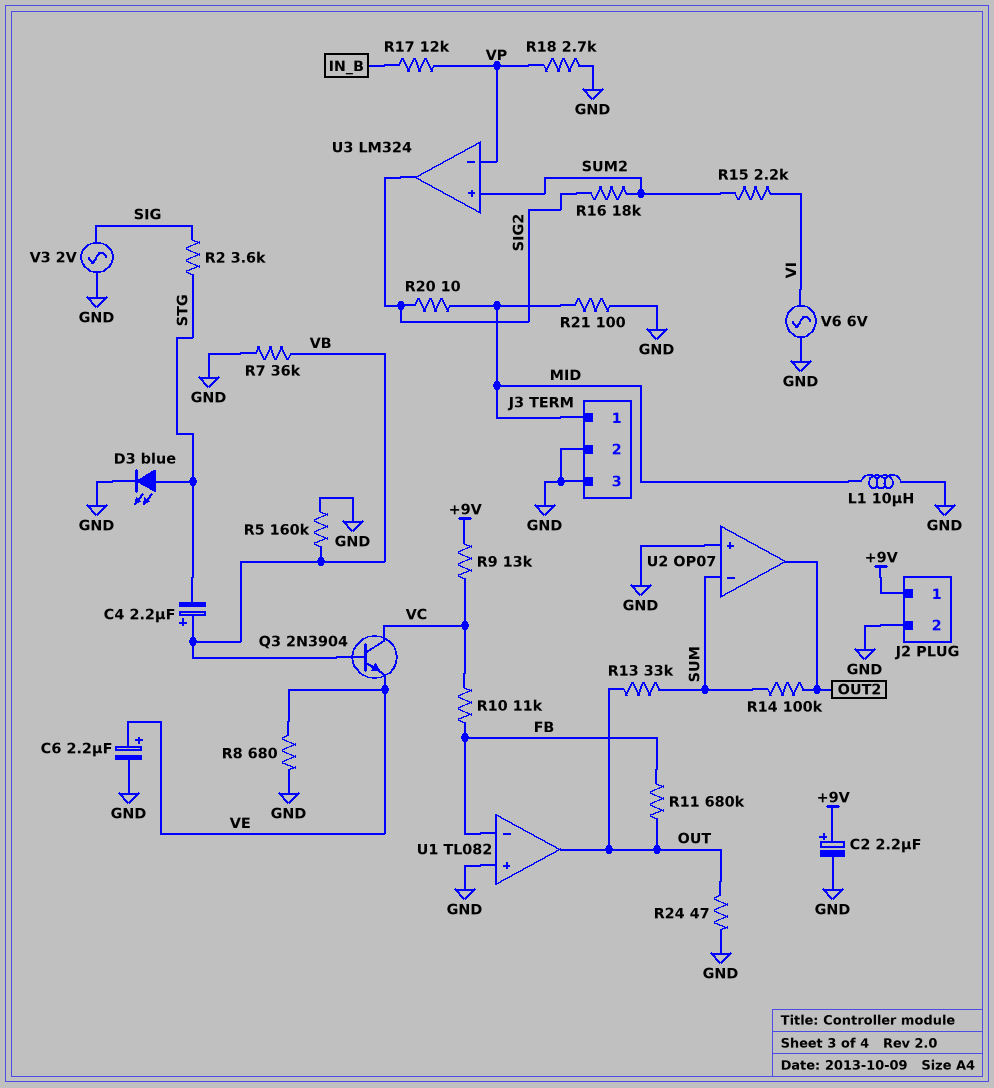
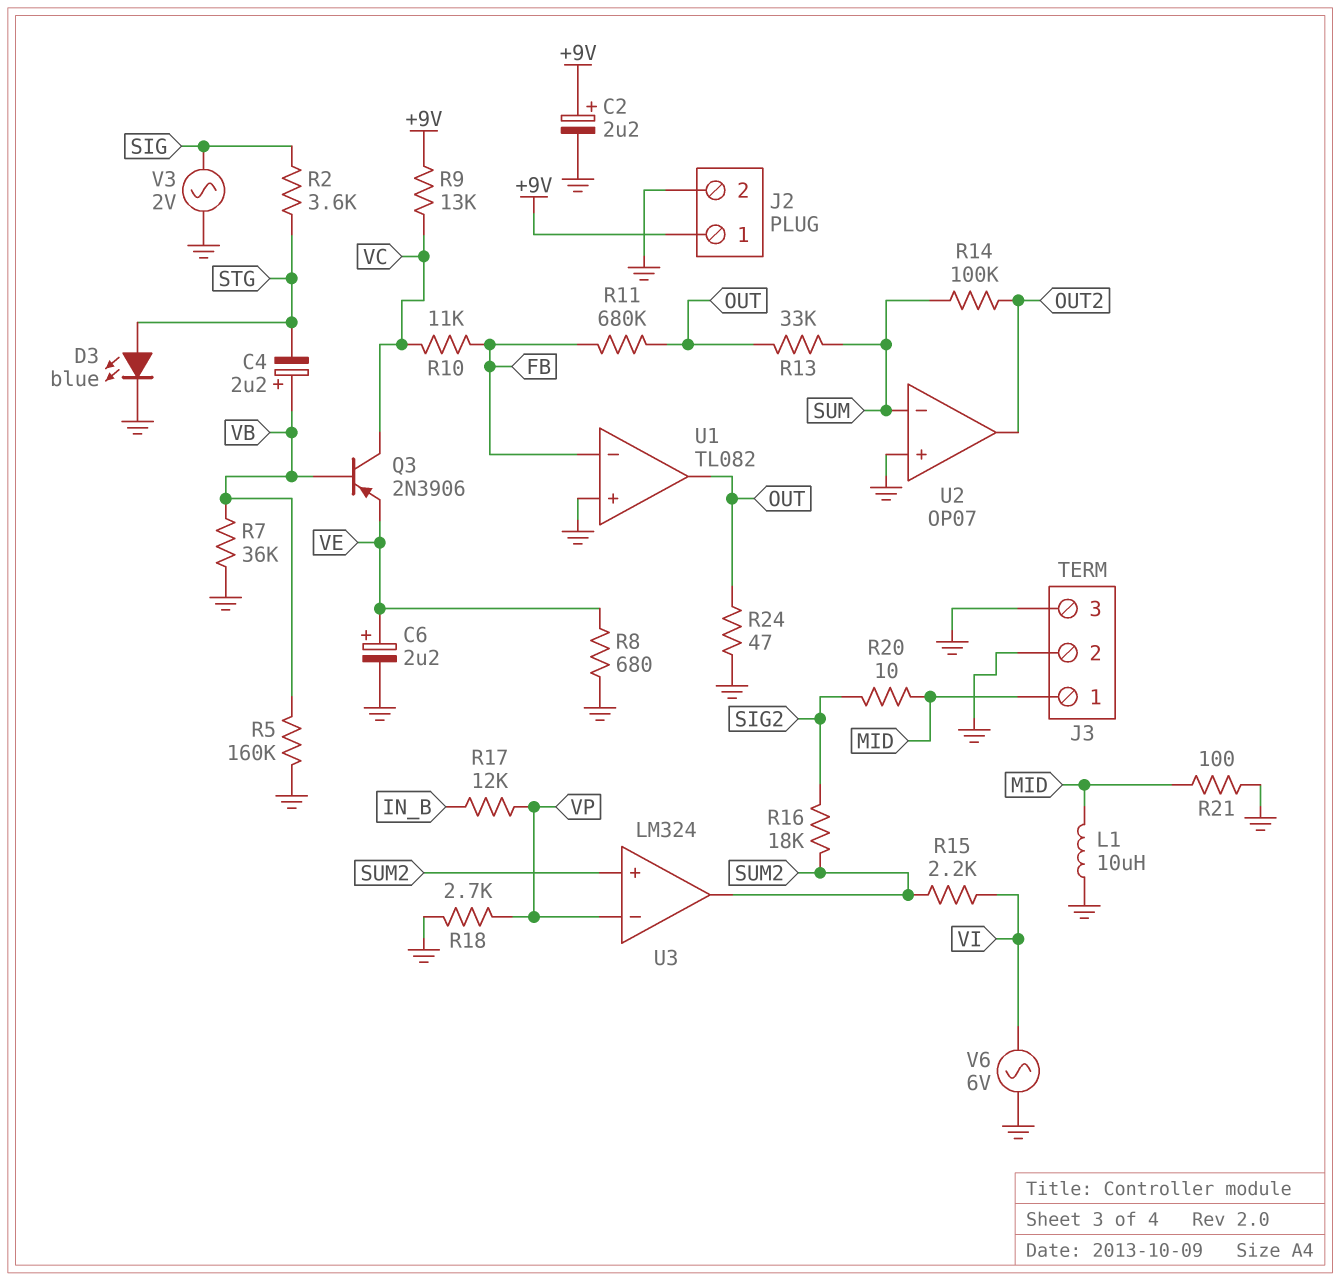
Q3: NPN 2N3904 (B VB, C VC, E VE) -> PNP 2N3906 (B VB, C VC, E VE)
U3 pin out: SIG2 -> SUM2

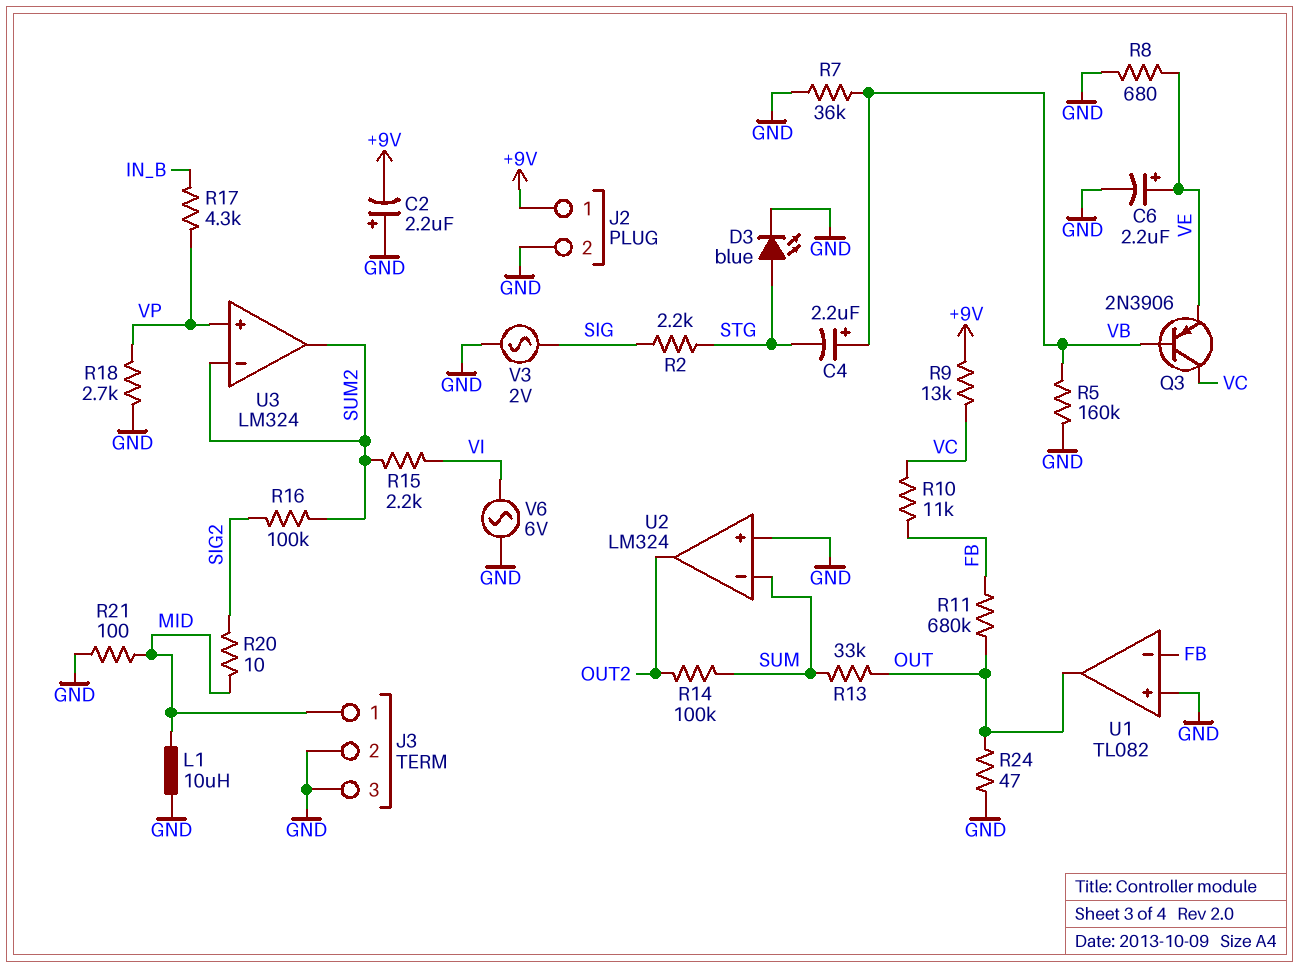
C2: 2.2uF (plus +9V, minus GND) -> 2.2uF (plus GND, minus +9V)
R2: 3.6k (SIG, STG) -> 2.2k (SIG, STG)
R16: 18k (SIG2, SUM2) -> 100k (SIG2, SUM2)
R17: 12k (IN_B, VP) -> 4.3k (IN_B, VP)
U2: OP07 -> LM324
U3 pin in+: SUM2 -> VP
U3 pin in-: VP -> SUM2

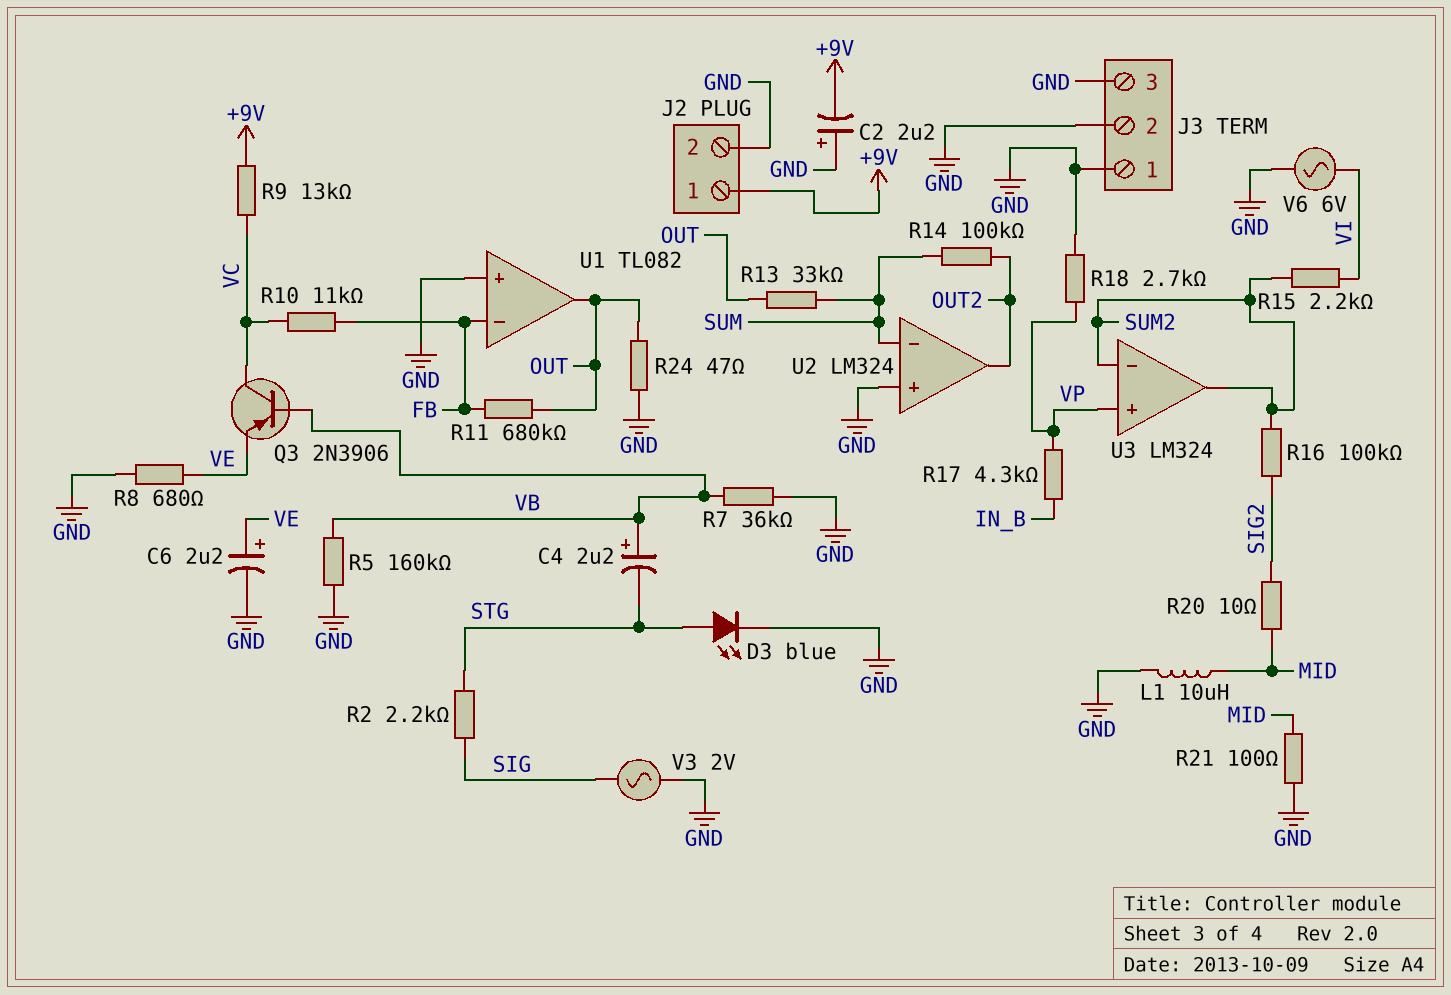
J3 pin 1: MID -> GND

